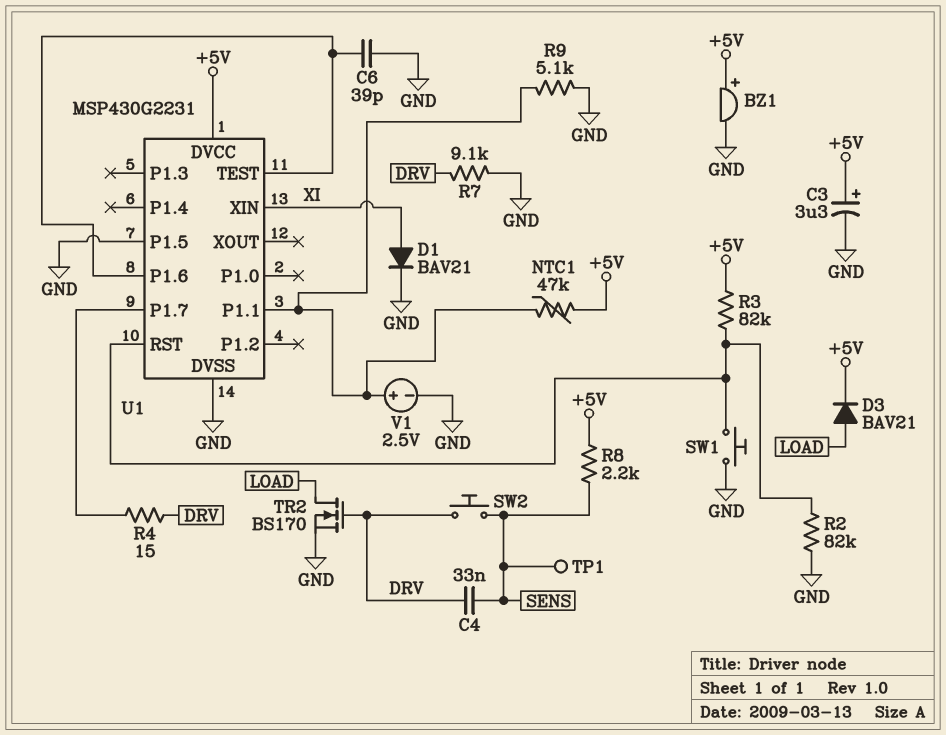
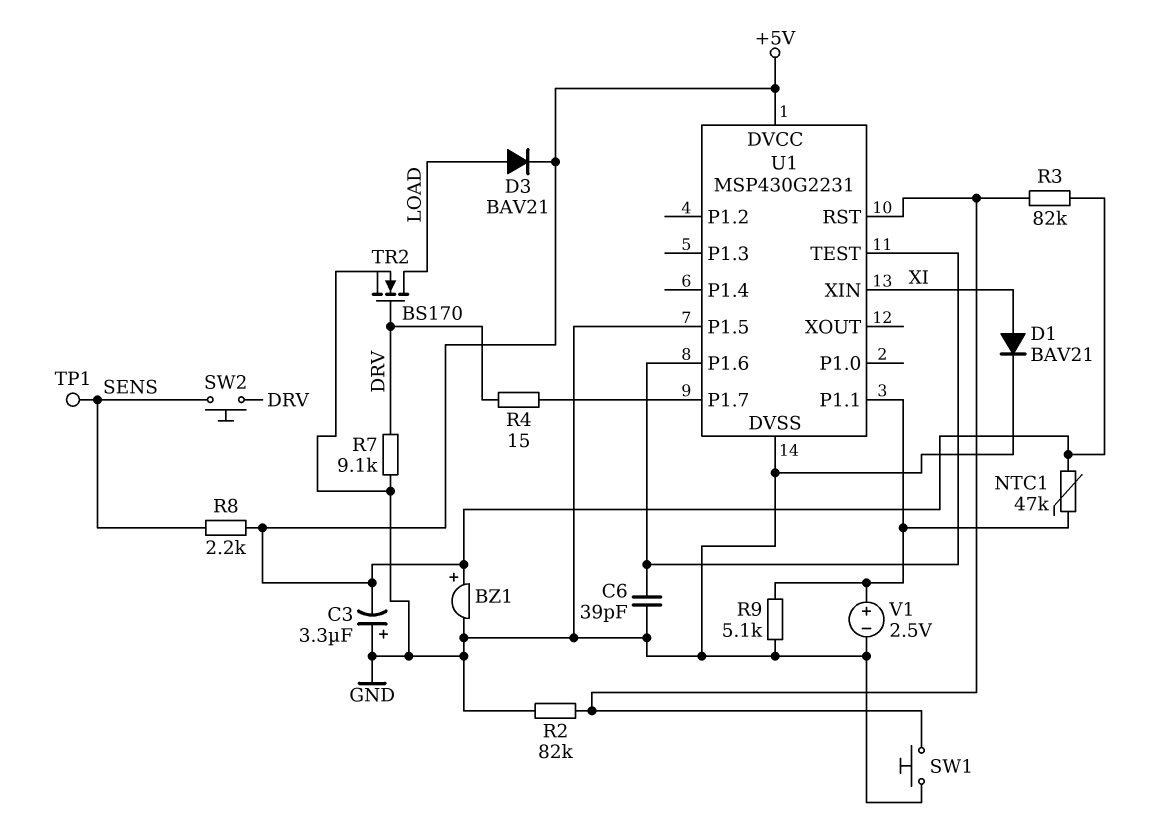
C3: 3.3uF (plus +5V, minus GND) -> 3.3uF (plus GND, minus +5V)
C4: 33nF (DRV, SENS) -> none

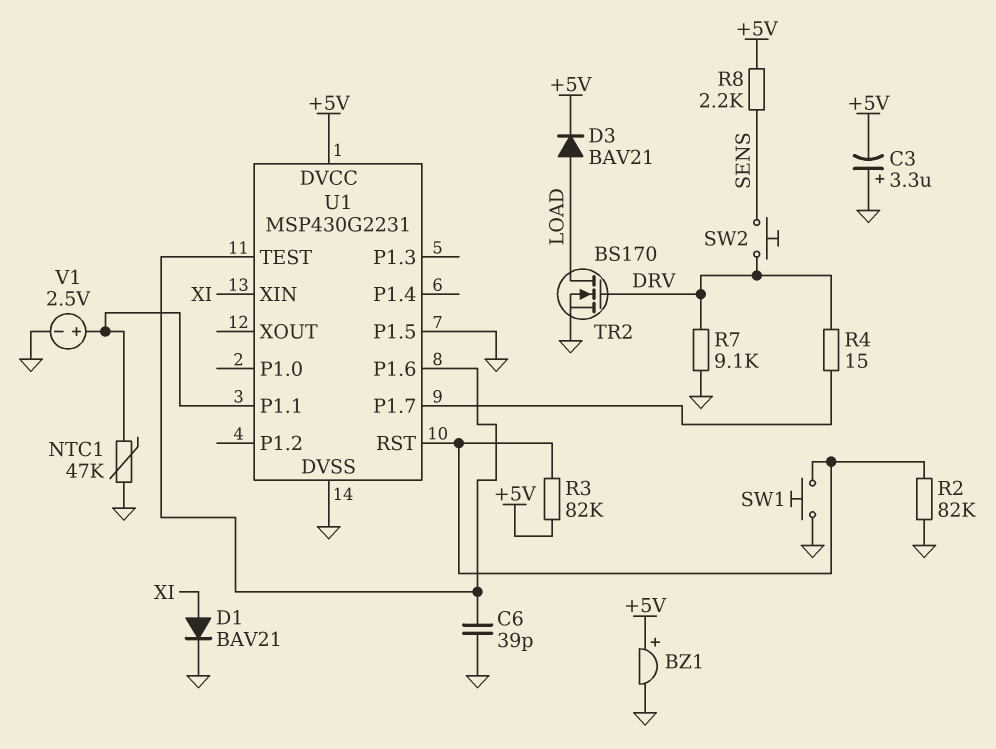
NTC1: 47k (+5V, U1/P1.1) -> 47k (GND, U1/P1.1)
R9: 5.1k (GND, U1/P1.1) -> none
TP1: test point (SENS) -> none

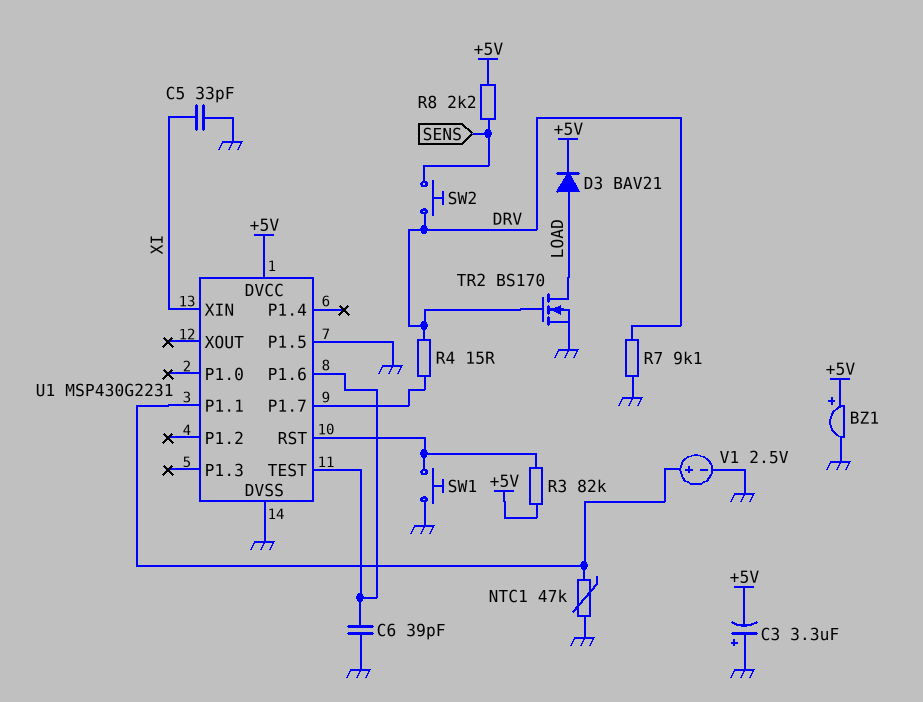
C5: none -> 33pF (GND, XI)
D1: diode BAV21 (A XI, K GND) -> none
R2: 82k (GND, U1/RST) -> none

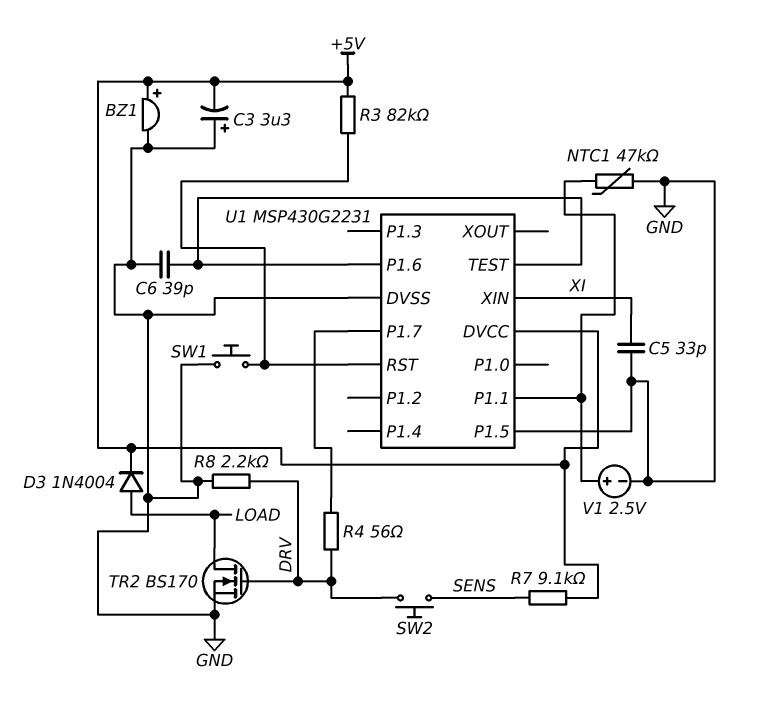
D3: diode BAV21 (A LOAD, K +5V) -> diode 1N4004 (A LOAD, K +5V)
R4: 15 (DRV, U1/P1.7) -> 56 (DRV, U1/P1.7)
R7: 9.1k (DRV, GND) -> 9.1k (+5V, SENS)
R8: 2.2k (+5V, SENS) -> 2.2k (DRV, GND)

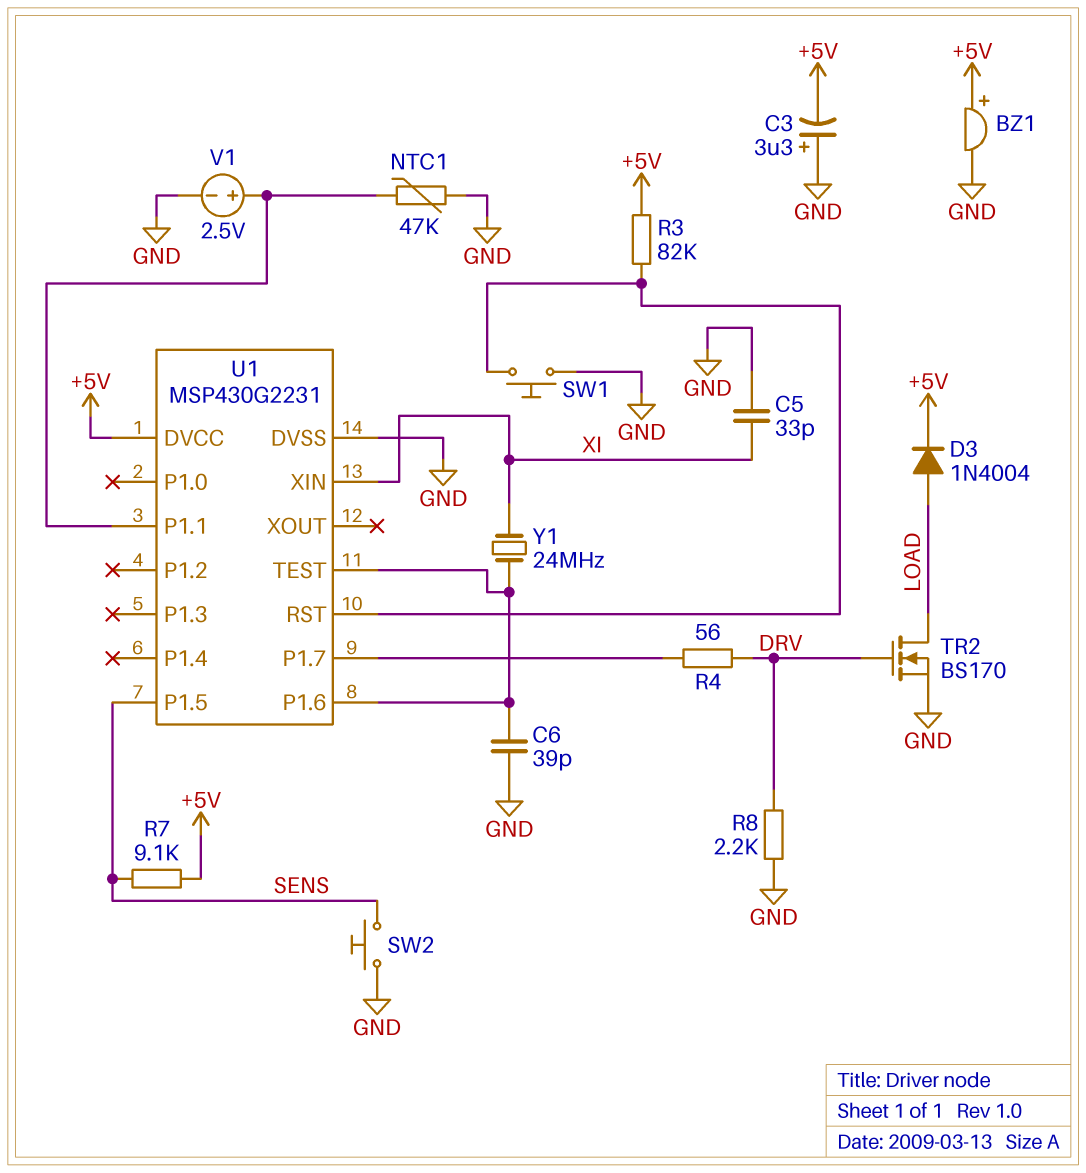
SW2: button (DRV, SENS) -> button (GND, SENS)
U1 pin P1.5: GND -> SENS
Y1: none -> 24MHz (U1/P1.6, XI)

